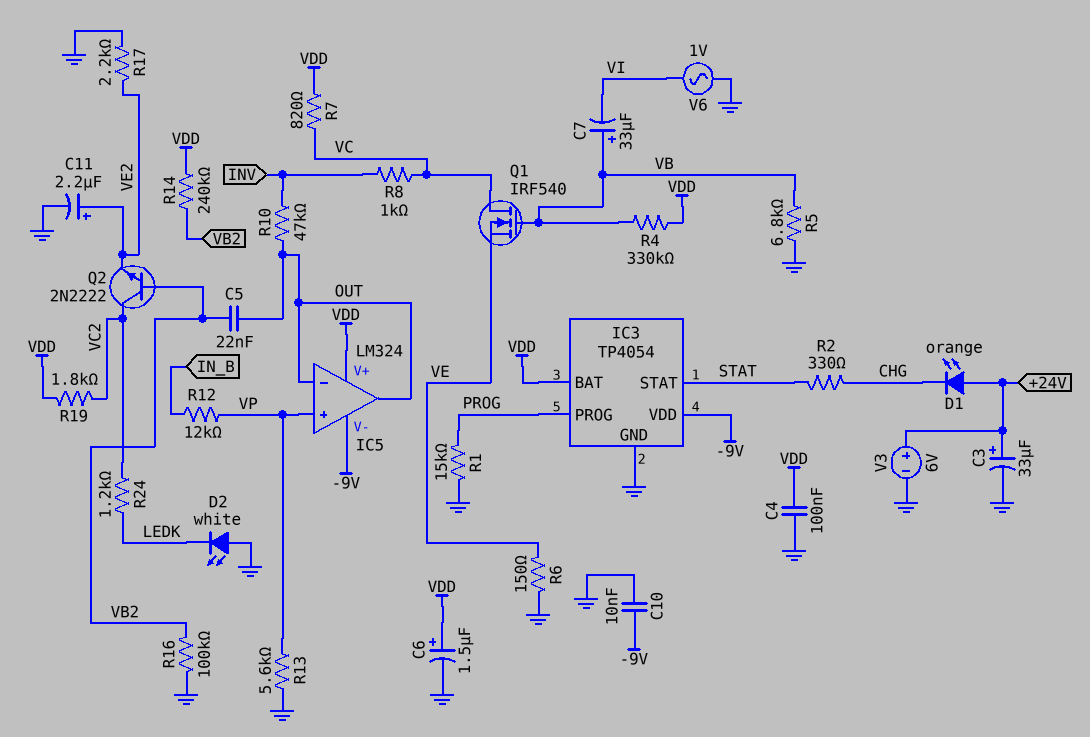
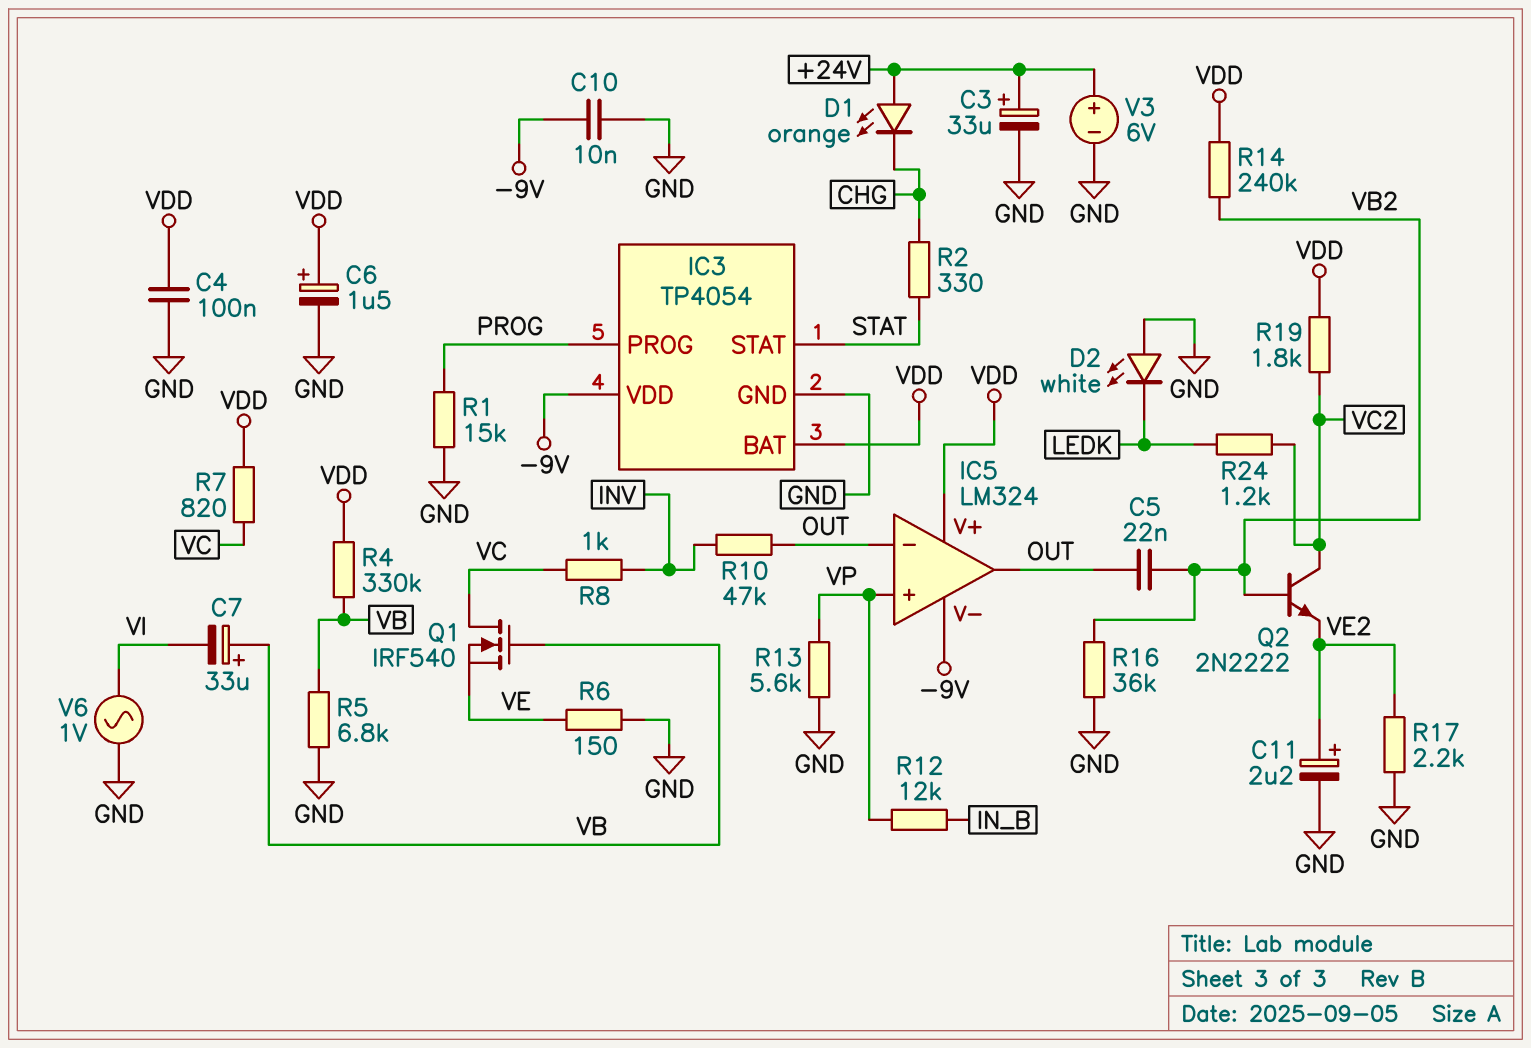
R16: 100k (GND, VB2) -> 36k (GND, VB2)

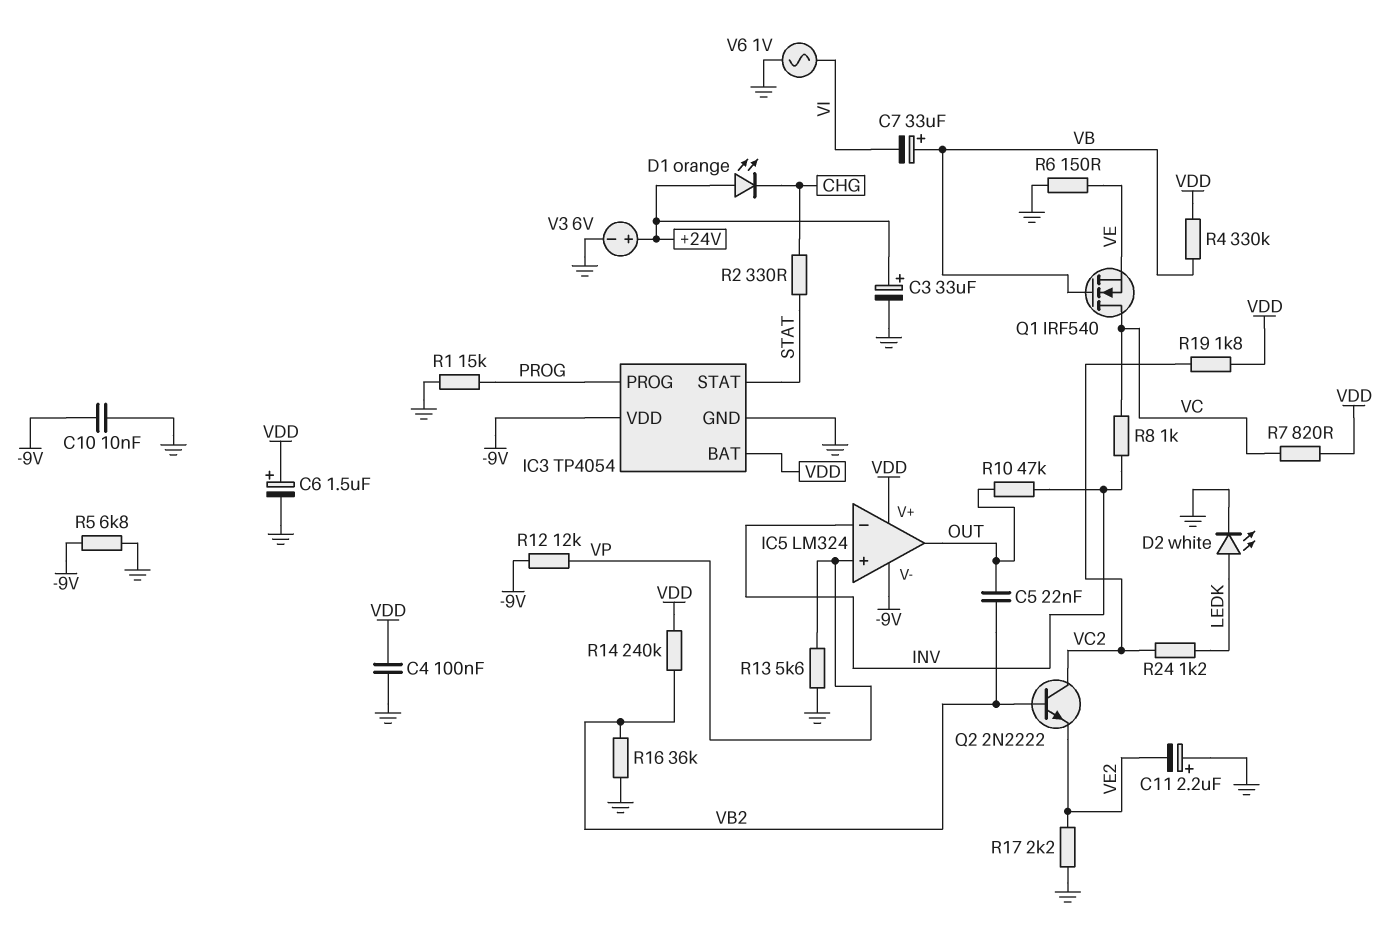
C11: 2.2uF (plus VE2, minus GND) -> 2.2uF (plus GND, minus VE2)
D2: LED white (A GND, K LEDK) -> LED white (A LEDK, K GND)
IC5 pin in-: OUT -> INV
R5: 6.8k (GND, VB) -> 6.8k (-9V, GND)
R12: 12k (IN_B, VP) -> 12k (-9V, VP)

